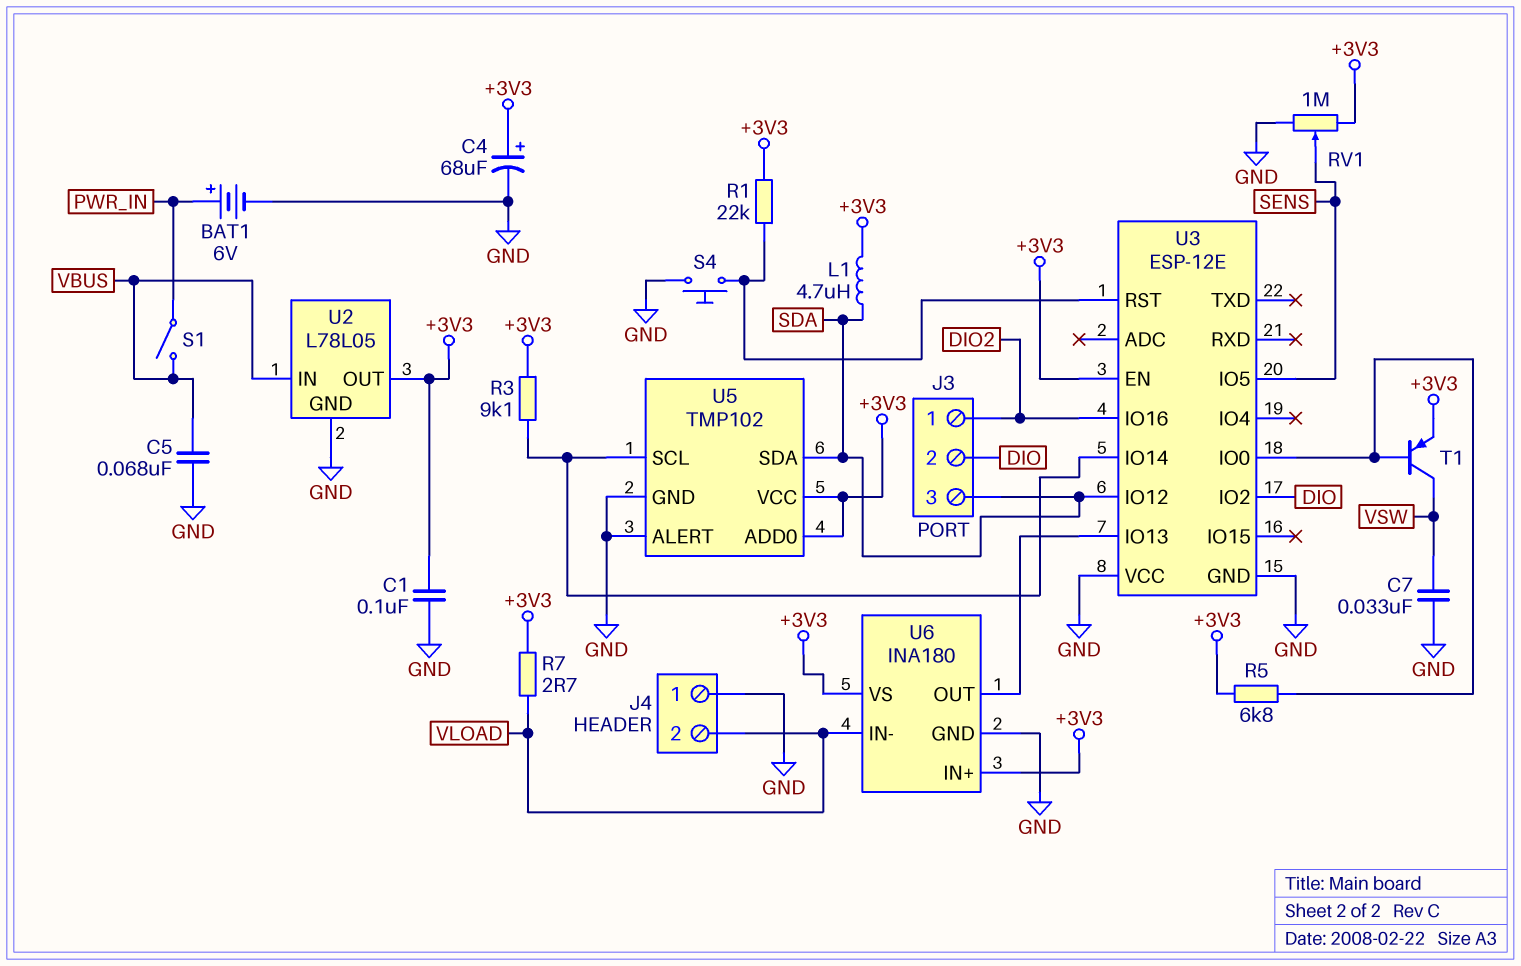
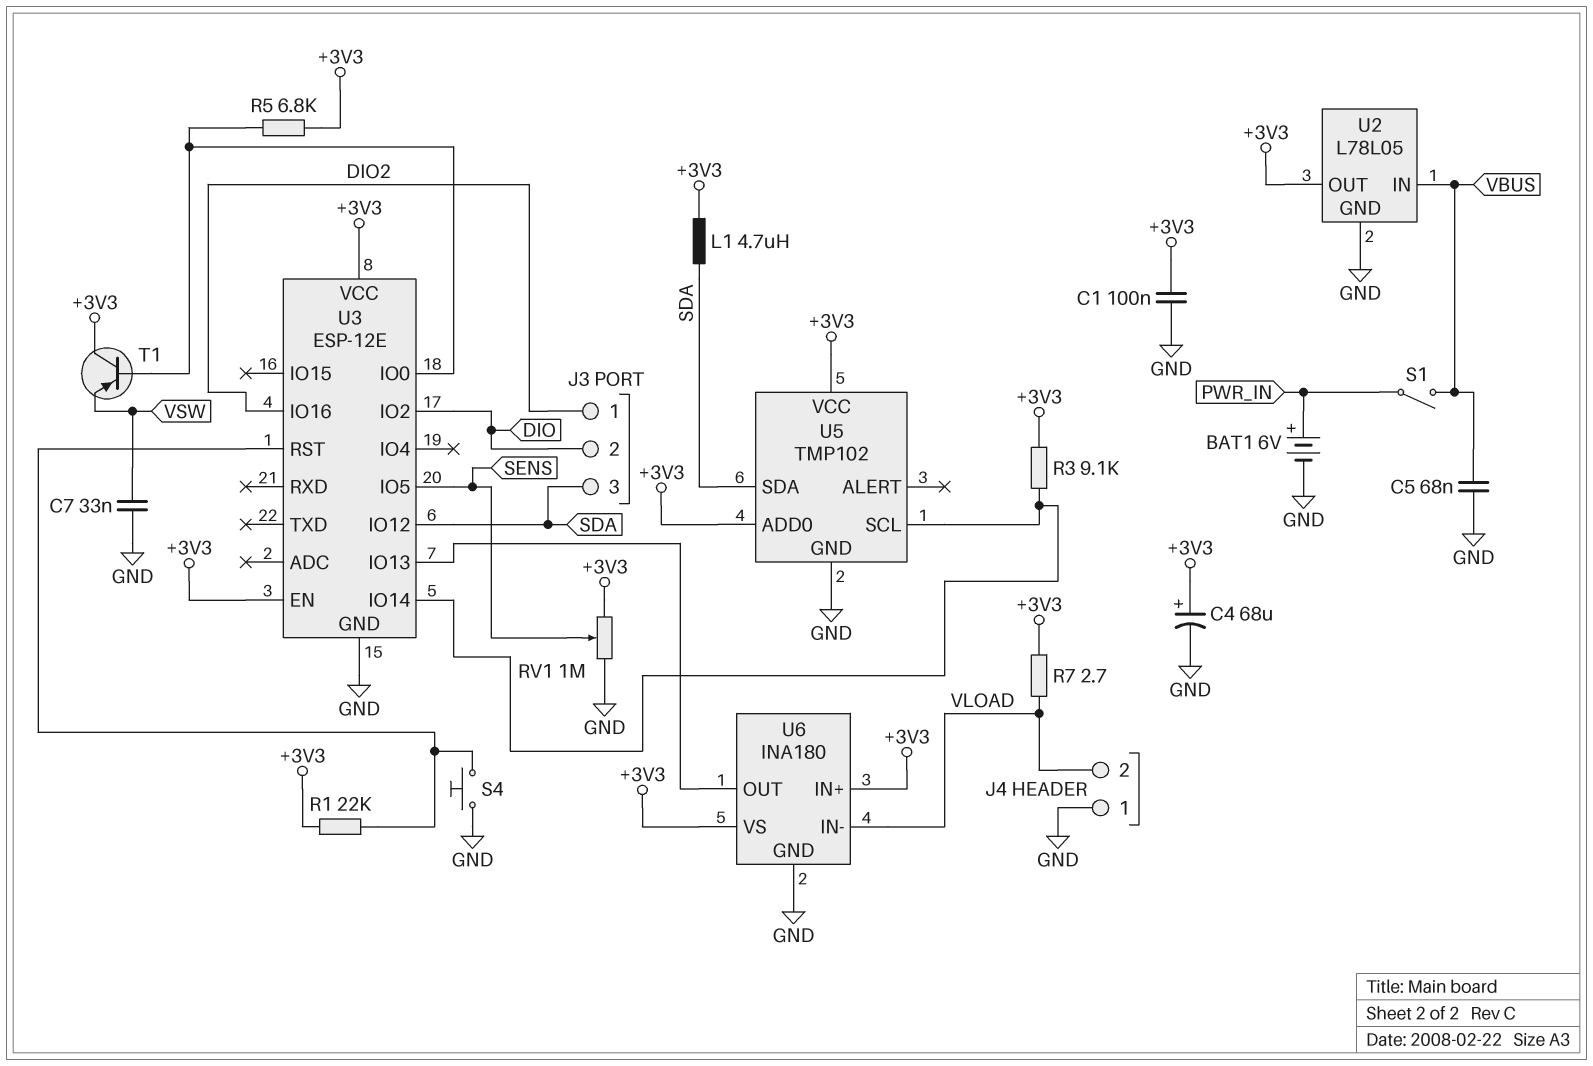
T1: PNP (B U3/IO0, C VSW, E +3V3) -> PNP (B U3/IO0, C +3V3, E VSW)
U3 pin VCC: GND -> +3V3
U5 pin ALERT: GND -> none

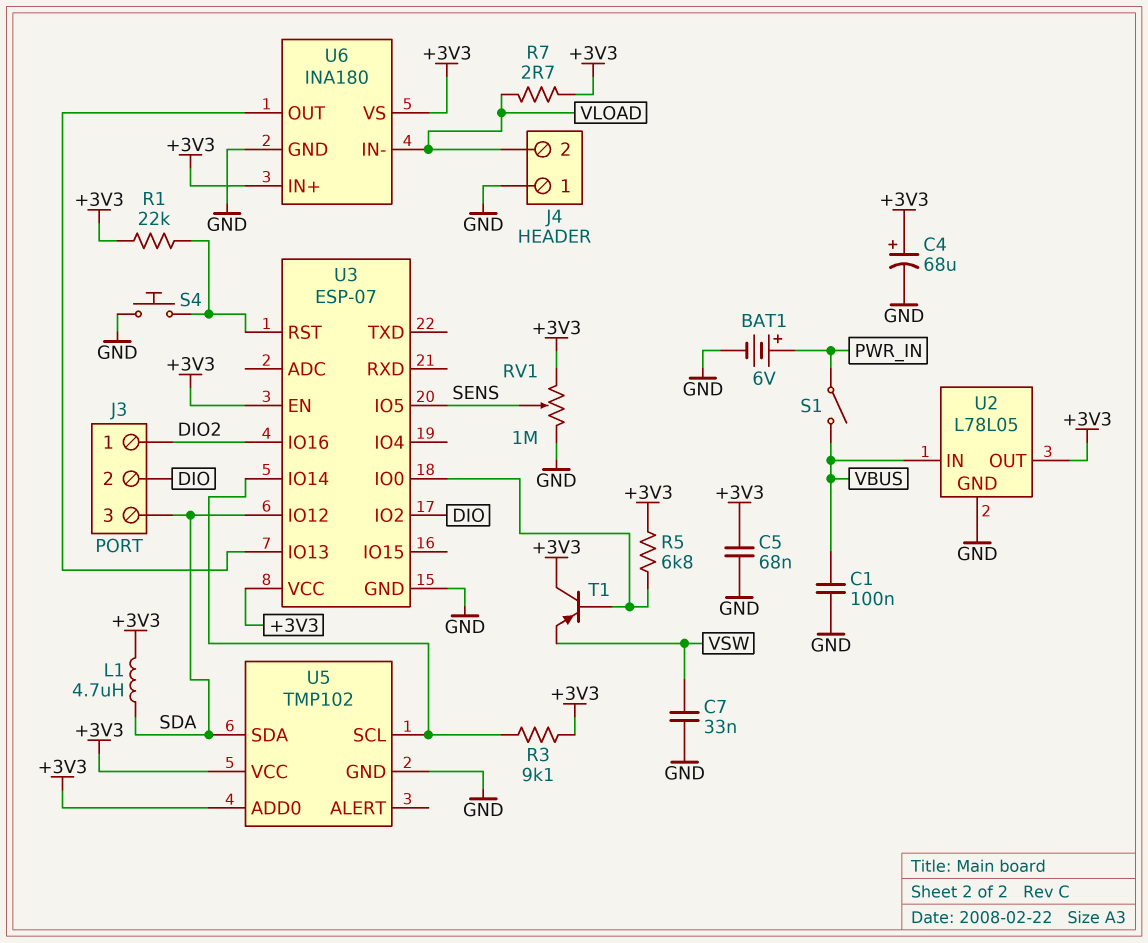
C1: 100nF (+3V3, GND) -> 100nF (GND, VBUS)
C5: 68nF (GND, VBUS) -> 68nF (+3V3, GND)
U3: ESP-12E -> ESP-07

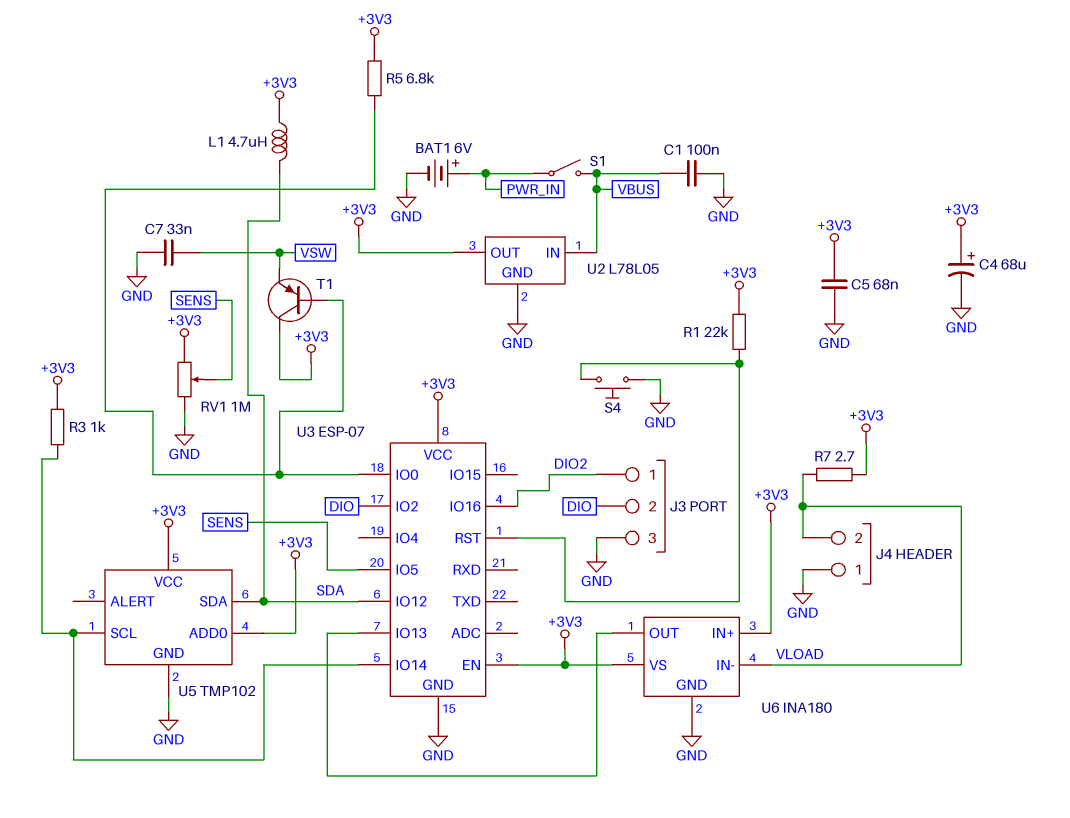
J3 pin 3: SDA -> GND
R3: 9.1k (+3V3, U3/IO14) -> 1k (+3V3, U3/IO14)

